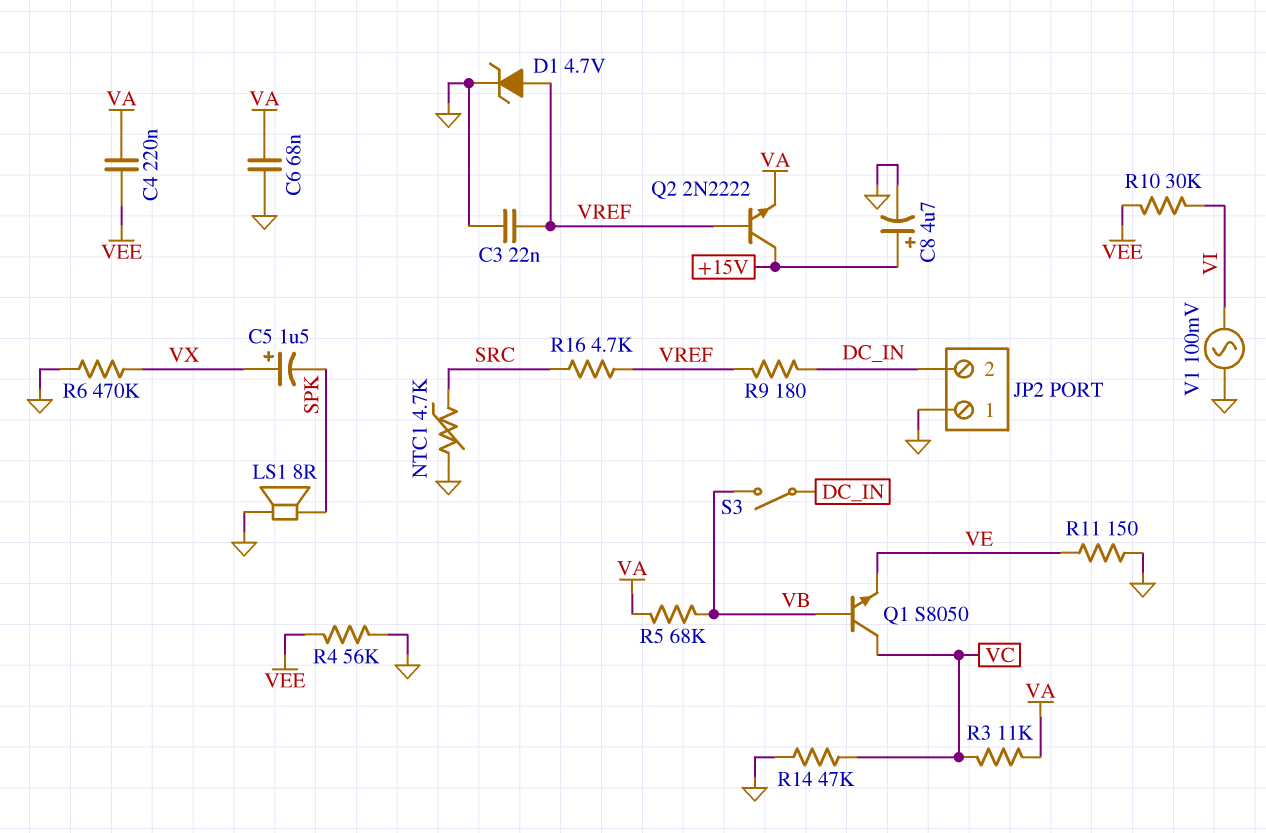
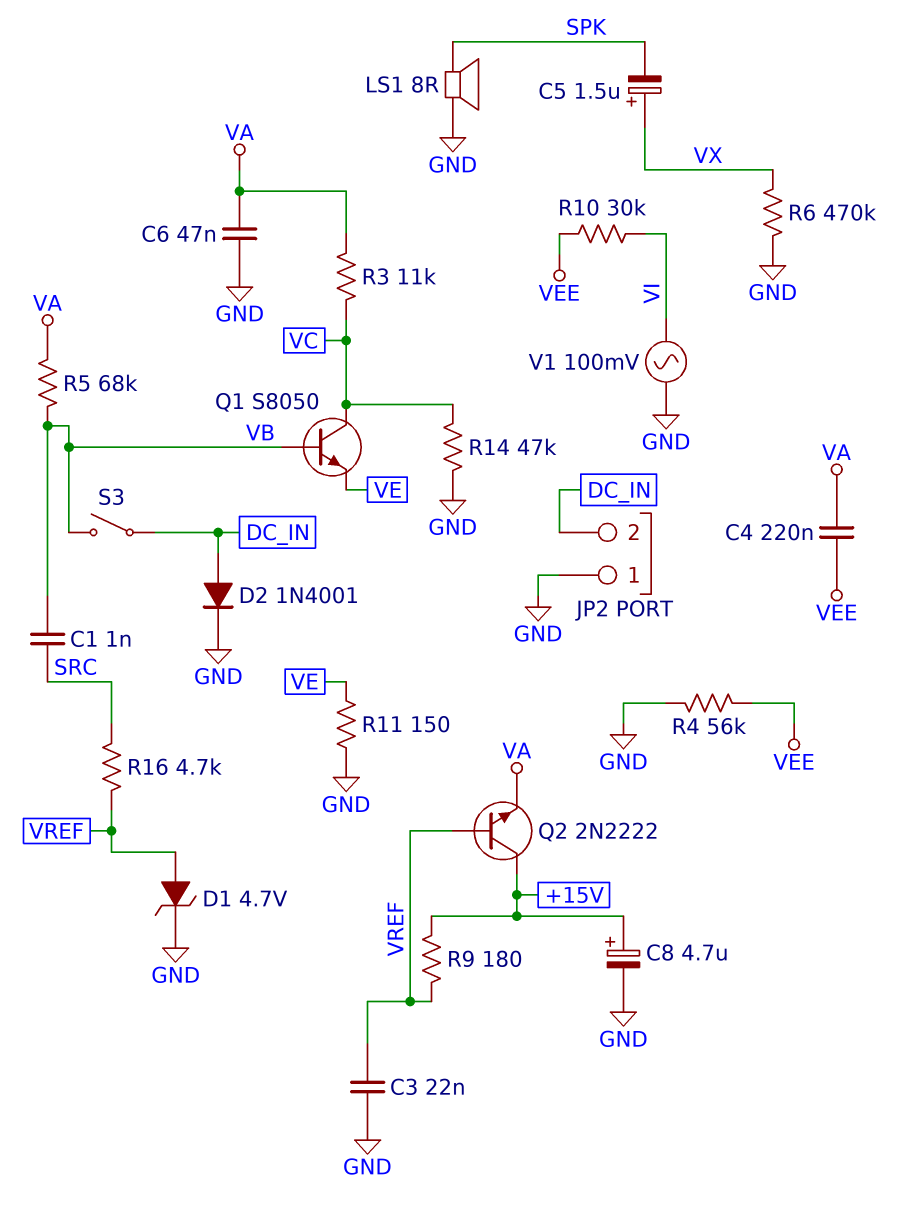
C1: none -> 1nF (SRC, VB)
C6: 68nF (GND, VA) -> 47nF (GND, VA)
D2: none -> diode 1N4001 (A DC_IN, K GND)
NTC1: 4.7k (GND, SRC) -> none
R9: 180 (DC_IN, VREF) -> 180 (+15V, VREF)

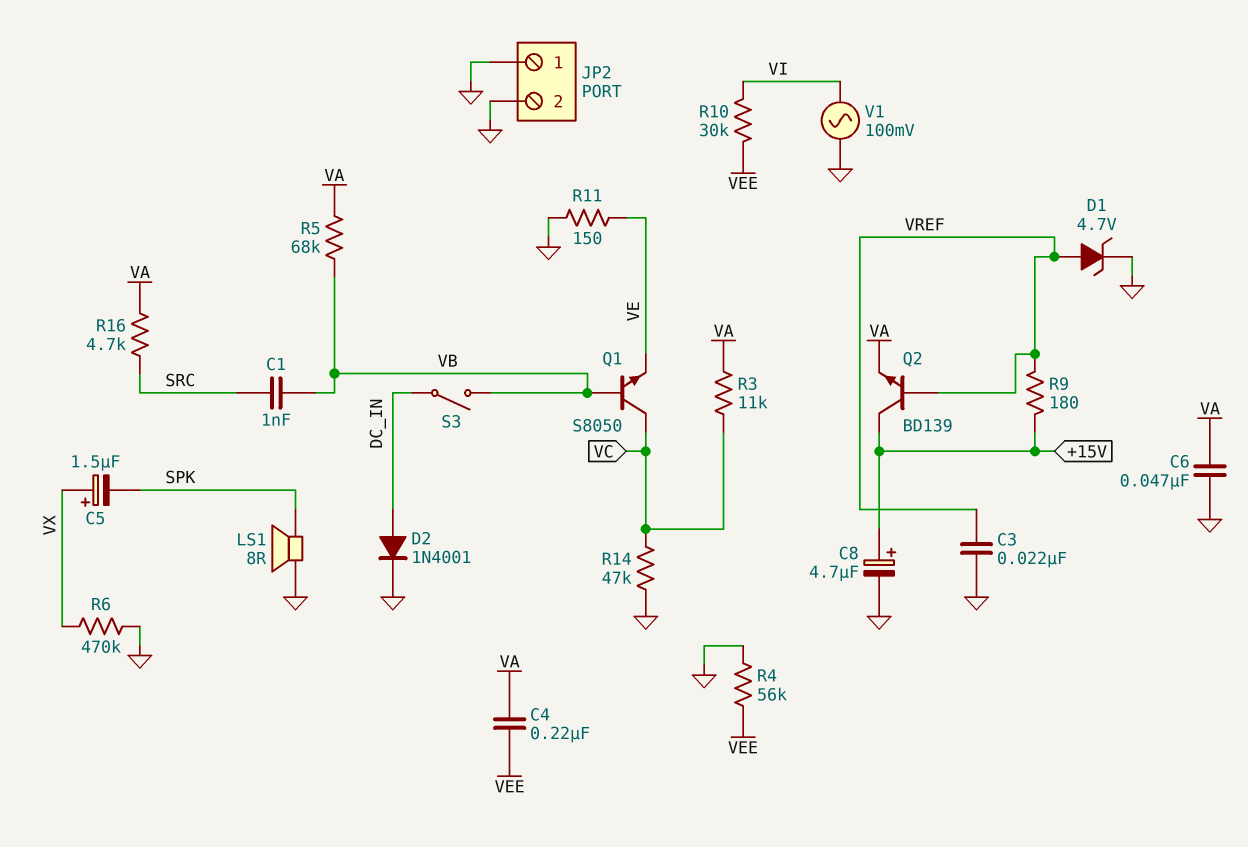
JP2 pin 2: DC_IN -> GND
Q2: NPN 2N2222 (B VREF, C +15V, E VA) -> NPN BD139 (B VREF, C +15V, E VA)
R16: 4.7k (SRC, VREF) -> 4.7k (SRC, VA)

